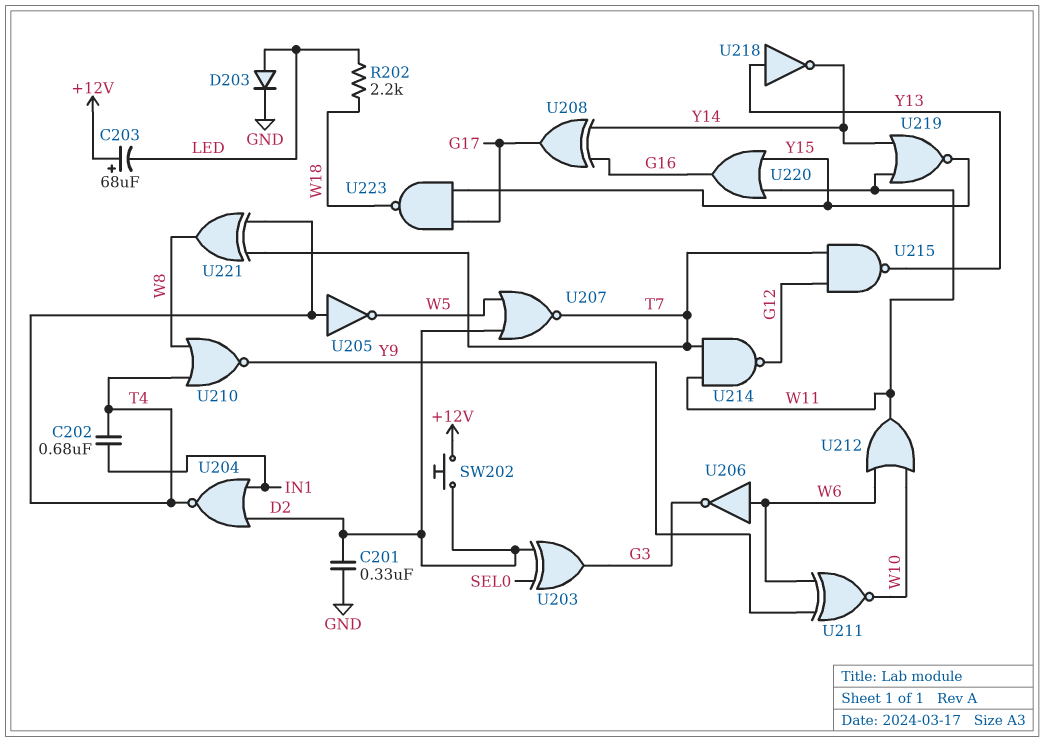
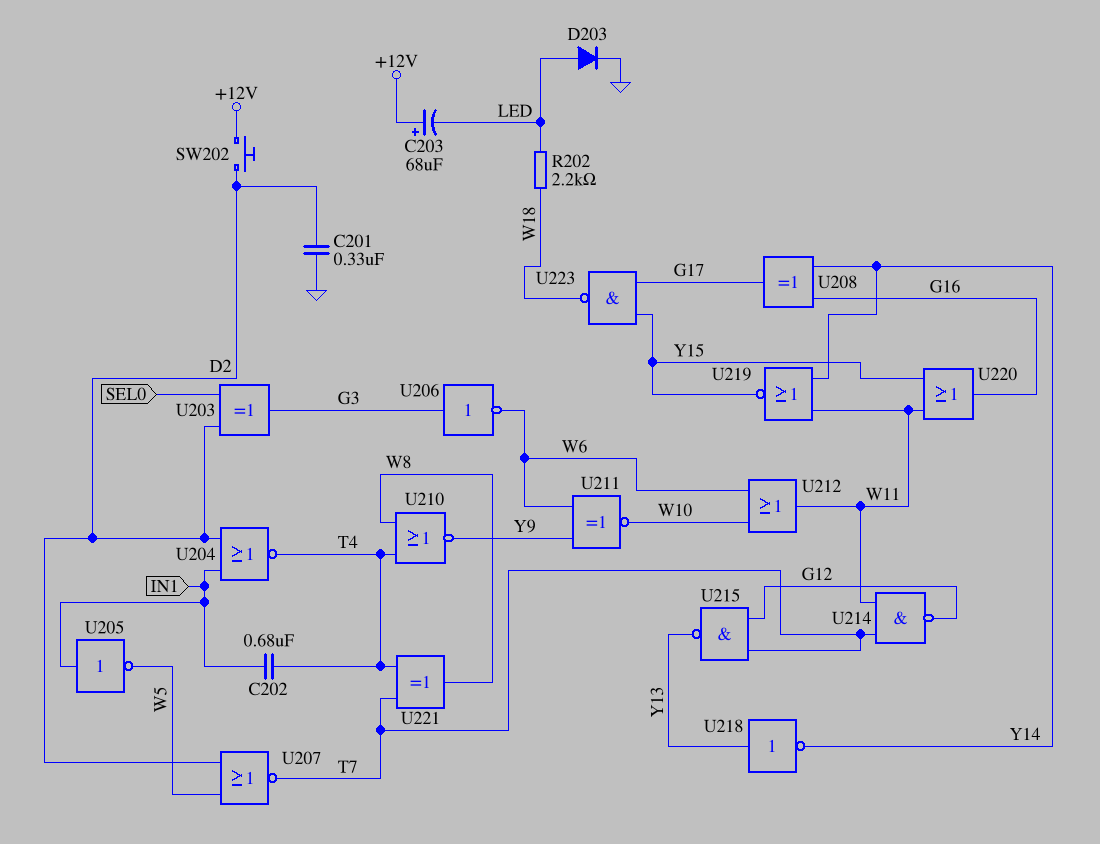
U205: NOT (in T4, out W5) -> NOT (in IN1, out W5)
U206: NOT (in W6, out G3) -> NOT (in G3, out W6)

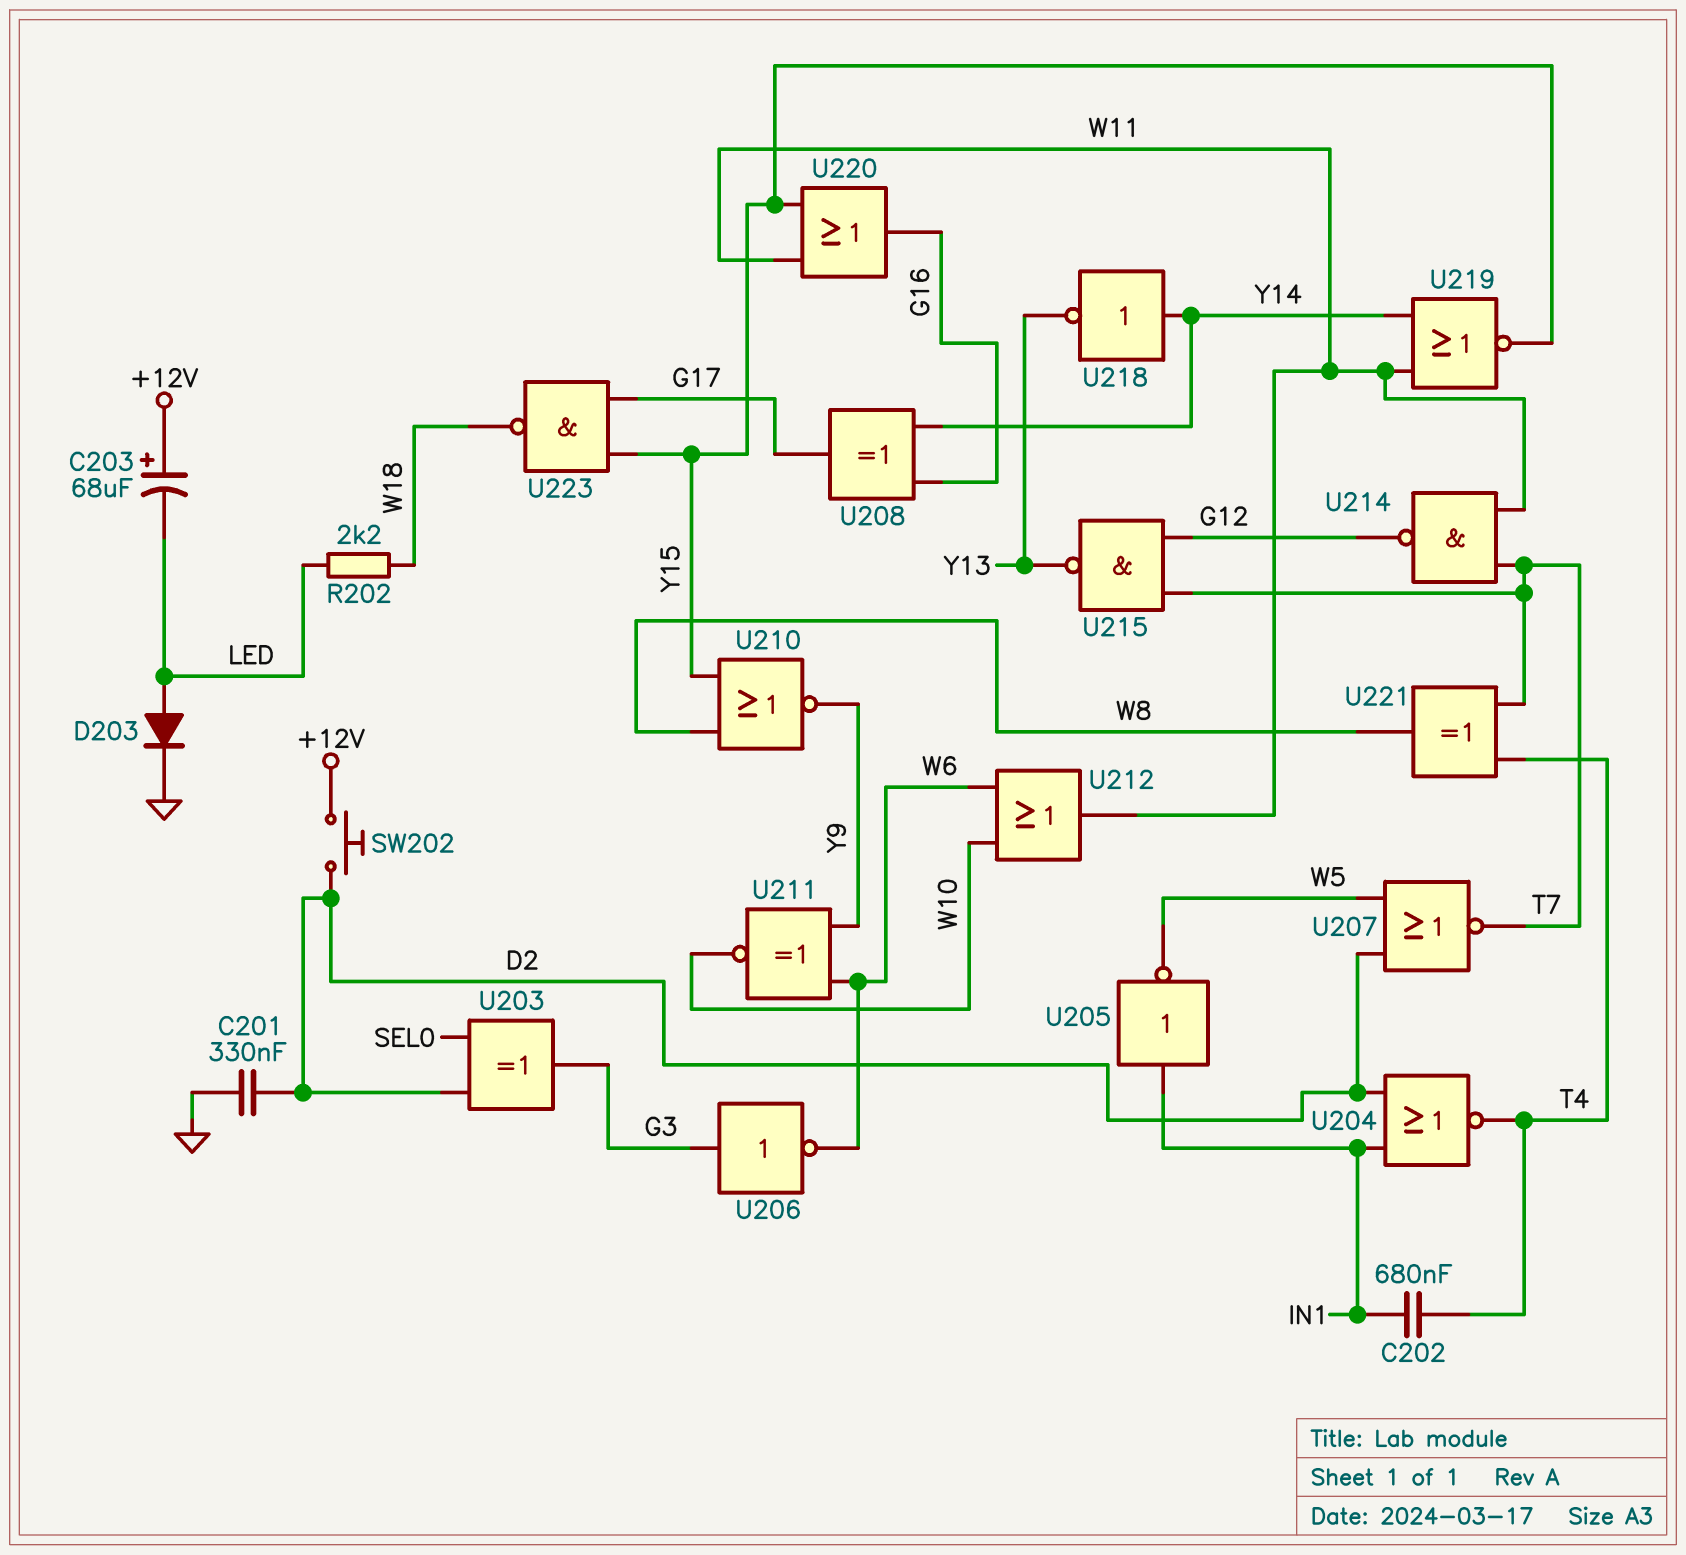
U210: NOR (in T4, in W8, out Y9) -> NOR (in W8, in Y15, out Y9)
U218: NOT (in Y13, out Y14) -> NOT (in Y14, out Y13)

